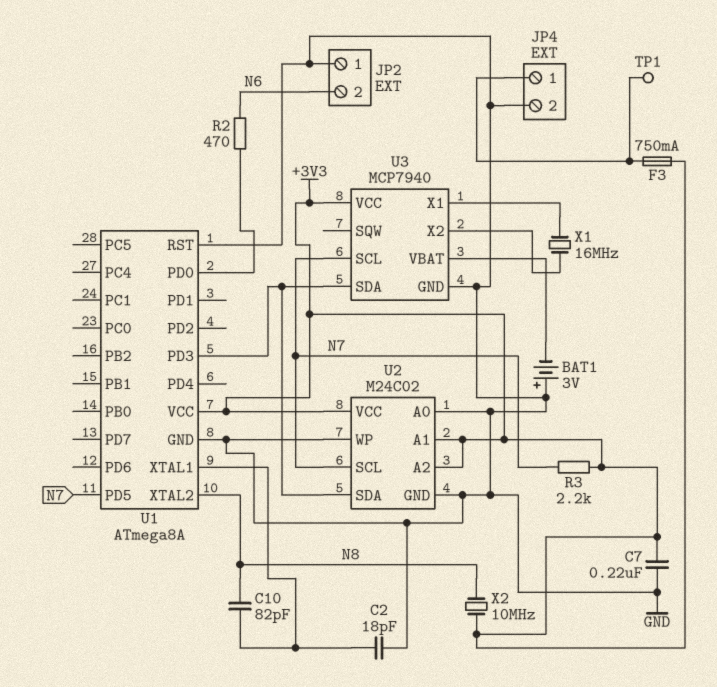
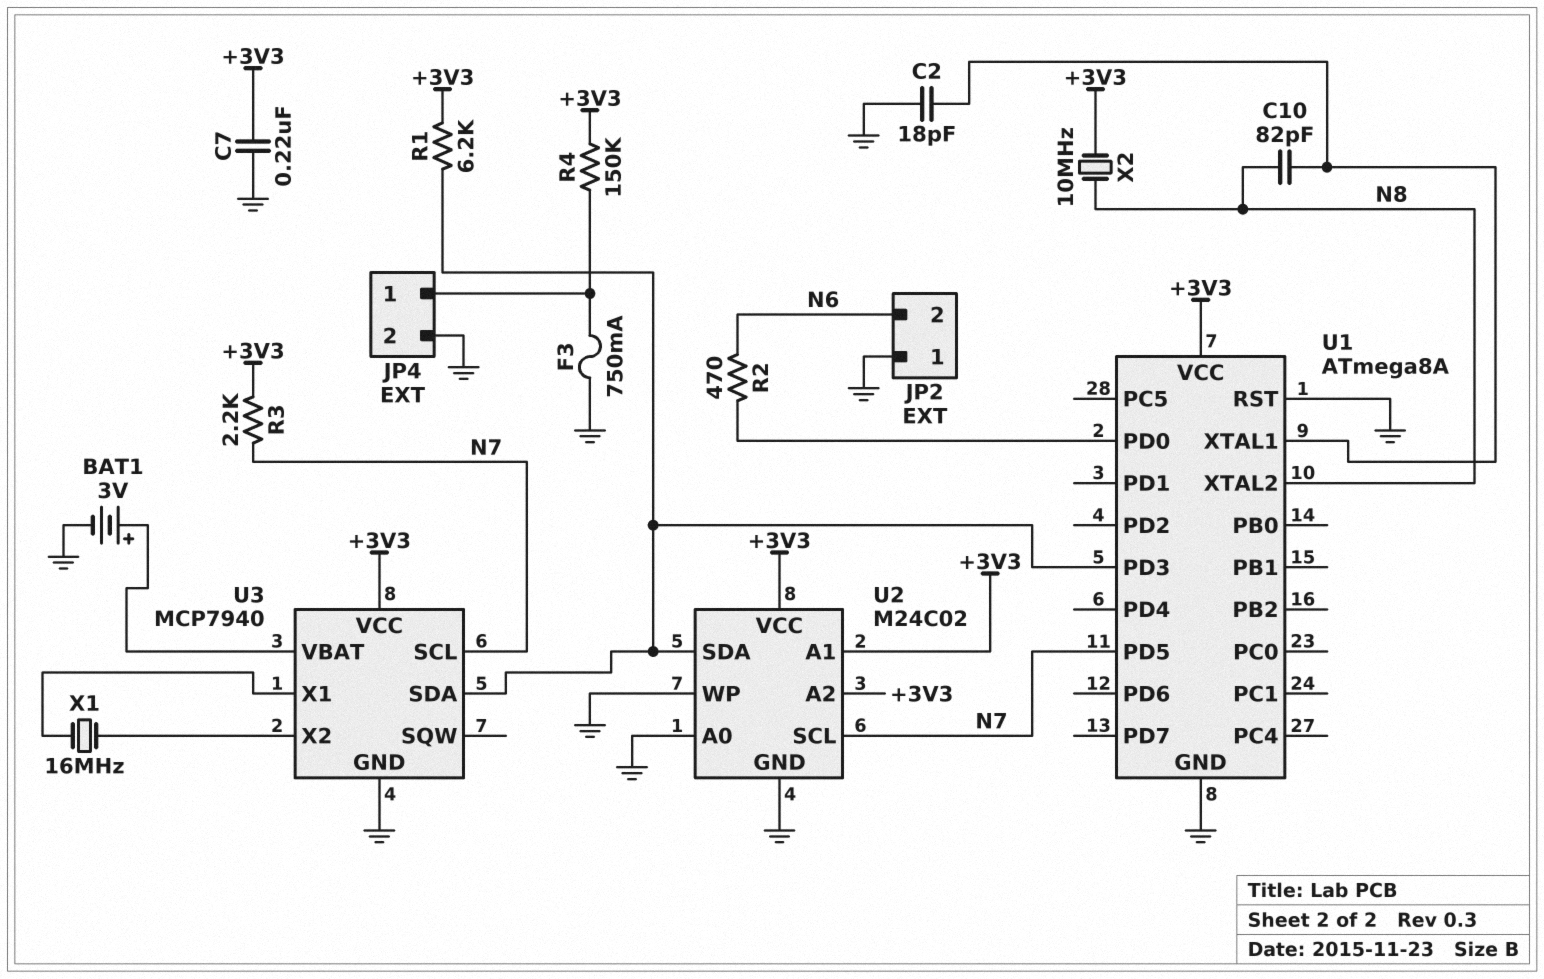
BAT1: 3V (plus GND, minus U3/VBAT) -> 3V (plus U3/VBAT, minus GND)
F3: 750mA (+3V3, JP4/1) -> 750mA (GND, JP4/1)
R1: none -> 6.2k (+3V3, U1/PD3)
R4: none -> 150k (+3V3, JP4/1)
TP1: test point (JP4/1) -> none

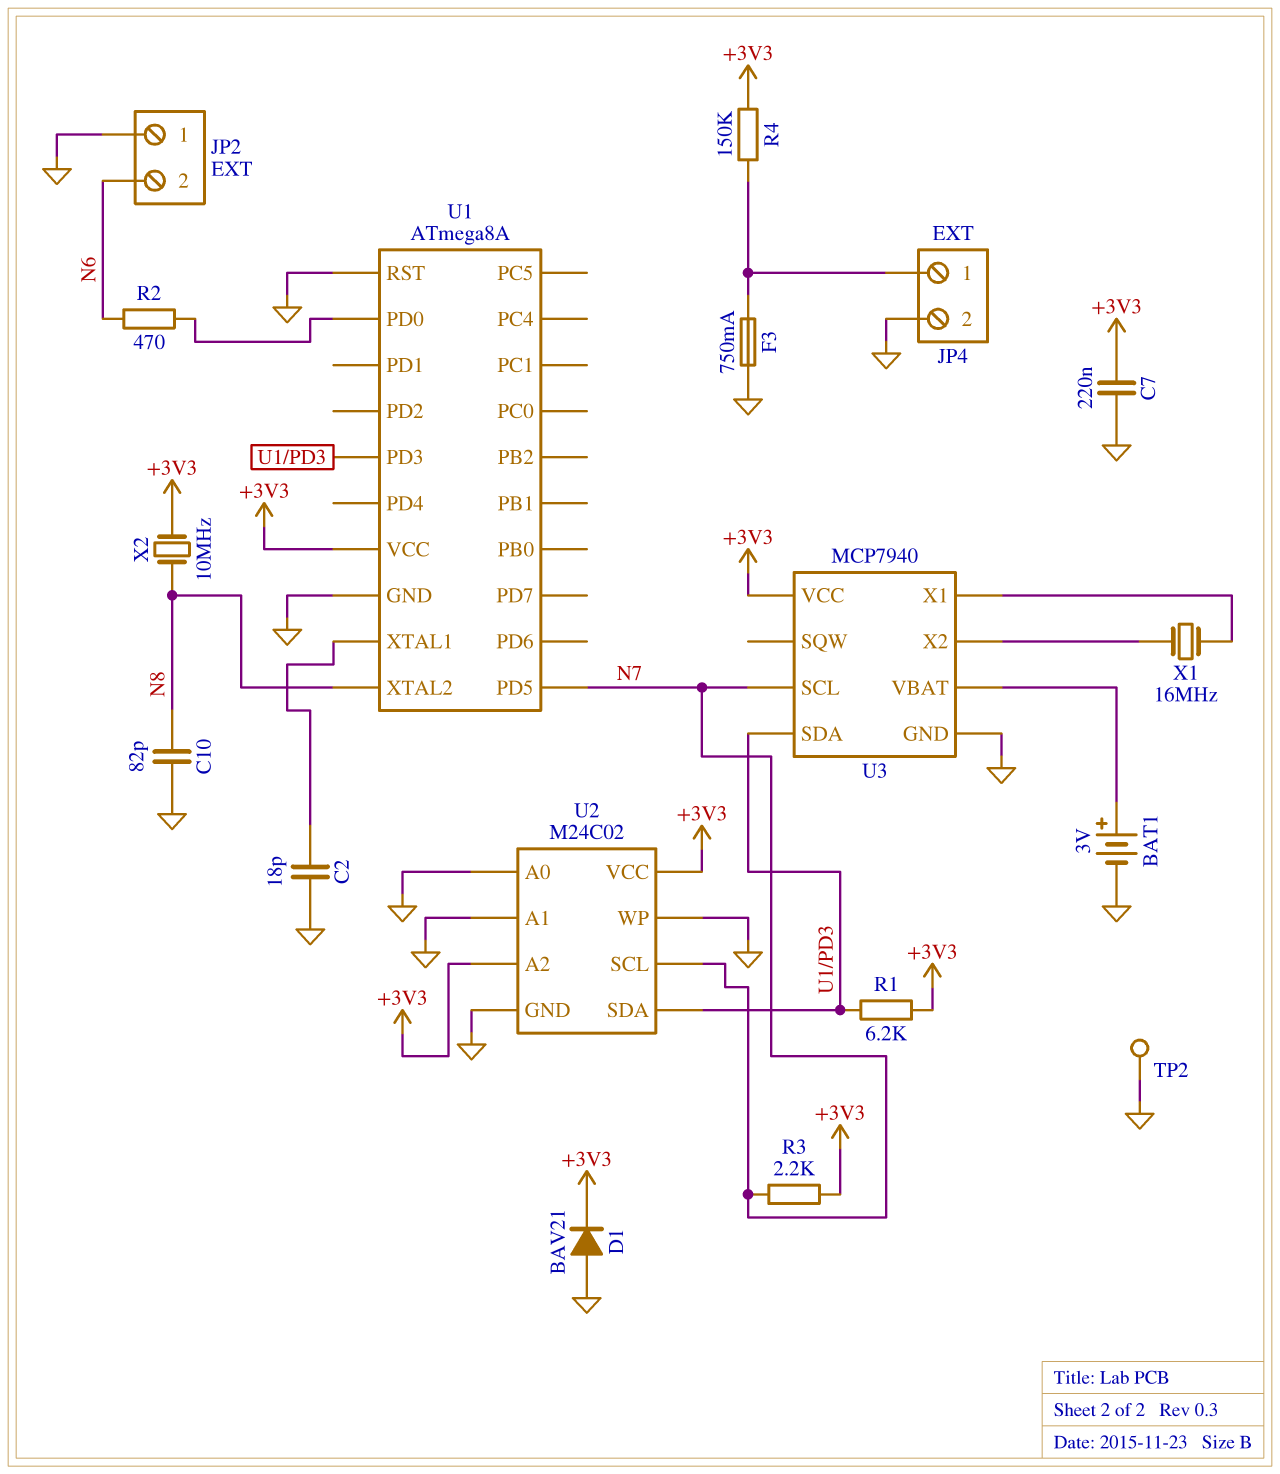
C10: 82pF (N8, U1/XTAL1) -> 82pF (GND, N8)
D1: none -> diode BAV21 (A GND, K +3V3)
TP2: none -> test point (GND)
U2 pin A1: +3V3 -> GND

